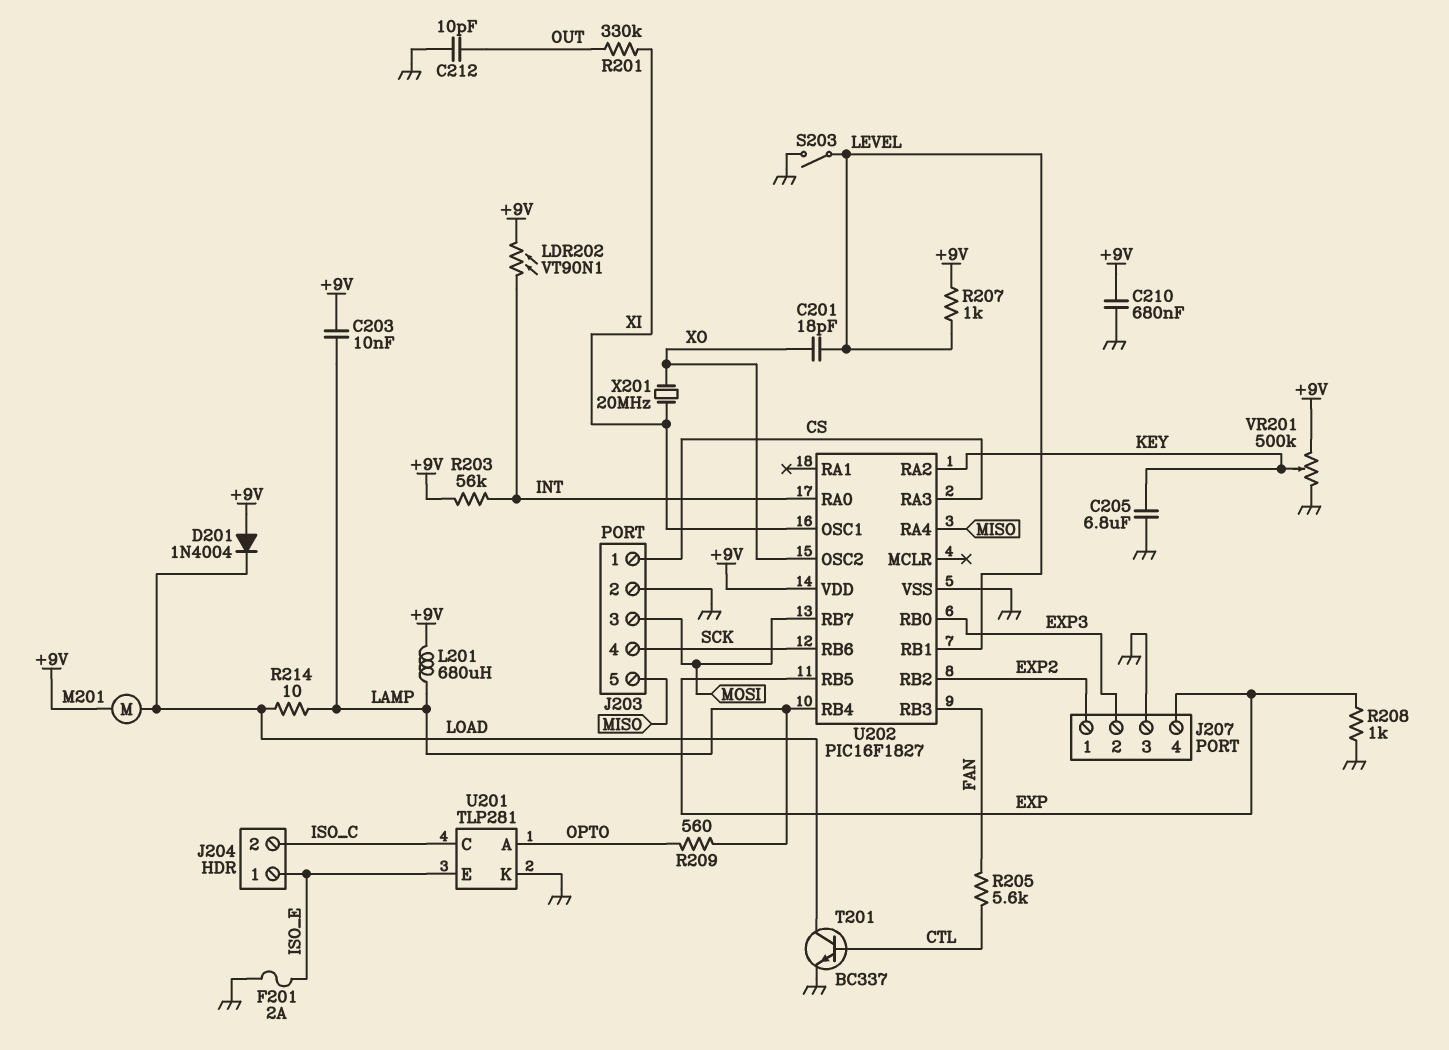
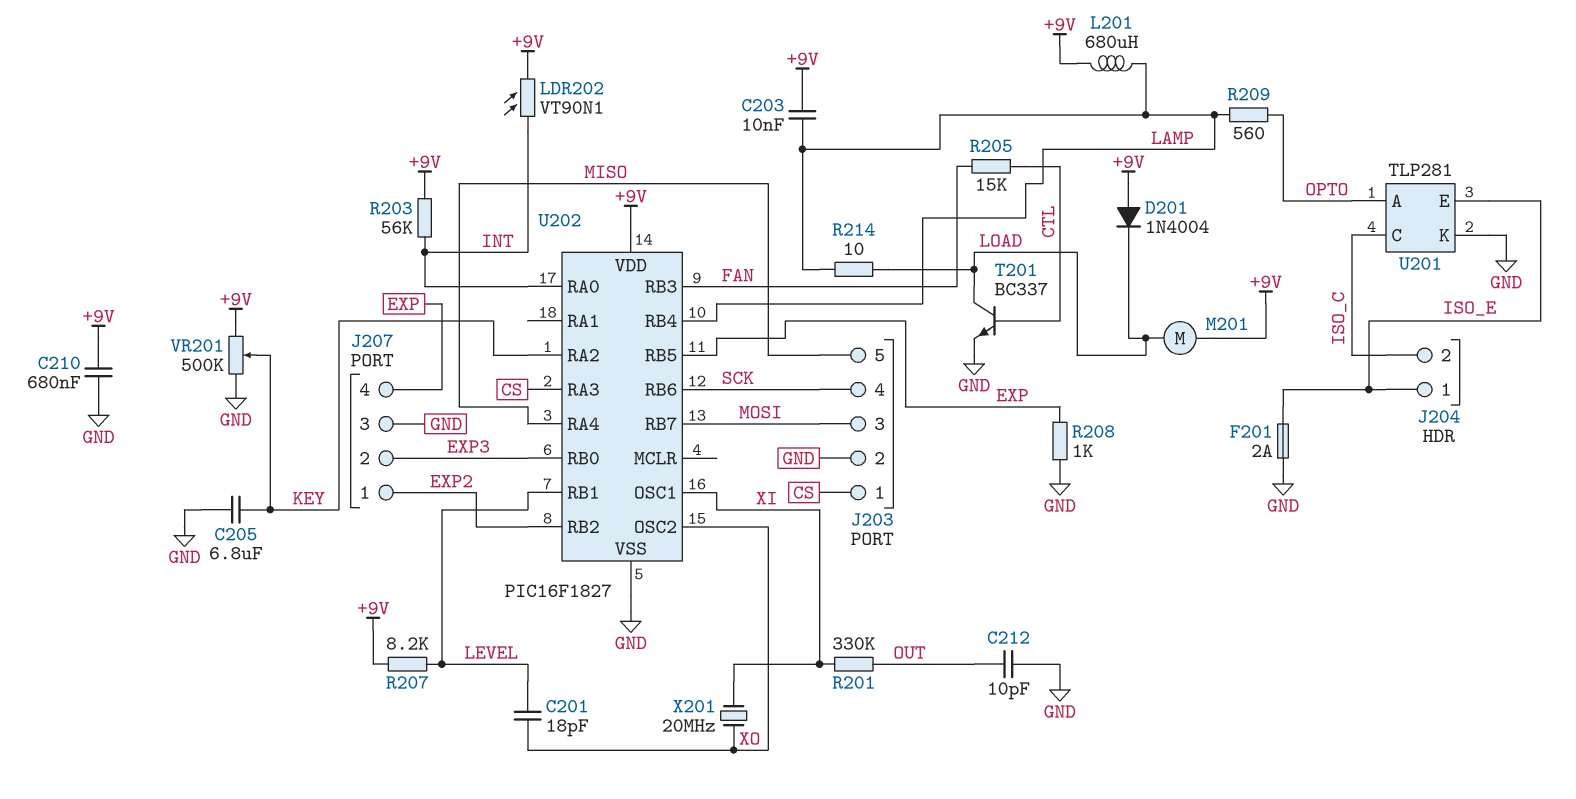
R205: 5.6k (CTL, FAN) -> 15k (CTL, FAN)
R207: 1k (+9V, LEVEL) -> 8.2k (+9V, LEVEL)
S203: switch (GND, LEVEL) -> none

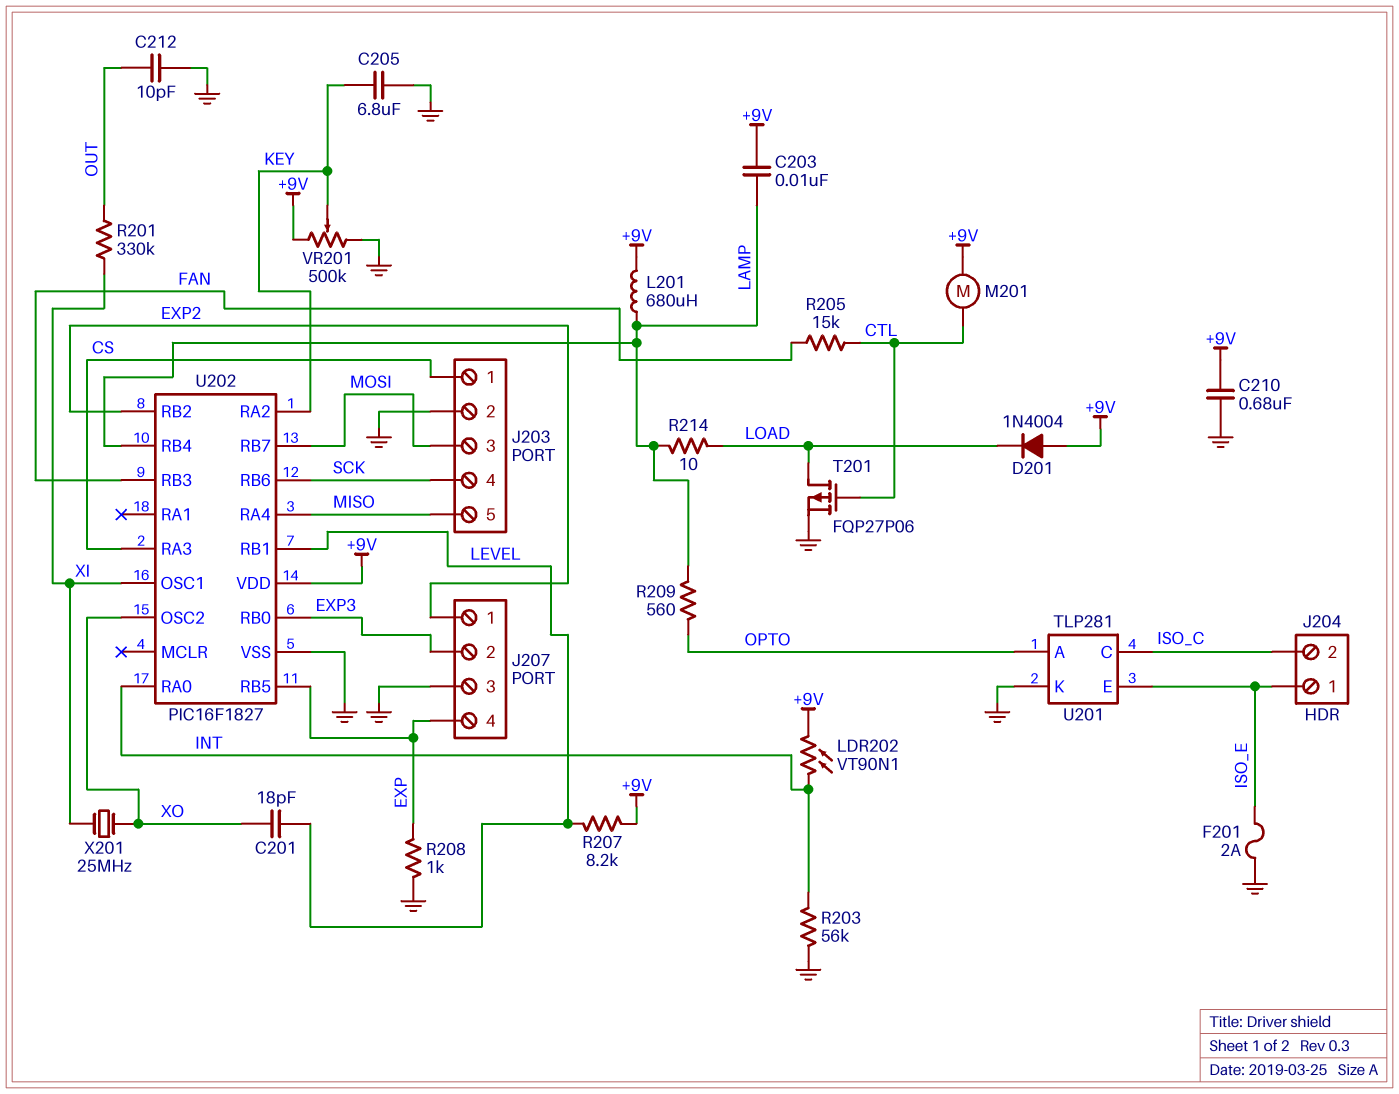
M201: motor (+9V, LOAD) -> motor (+9V, CTL)
R203: 56k (+9V, INT) -> 56k (GND, INT)
T201: NPN BC337 (B CTL, C LOAD, E GND) -> PMOS FQP27P06 (G CTL, D LOAD, S GND)
X201: 20MHz (XI, XO) -> 25MHz (XI, XO)

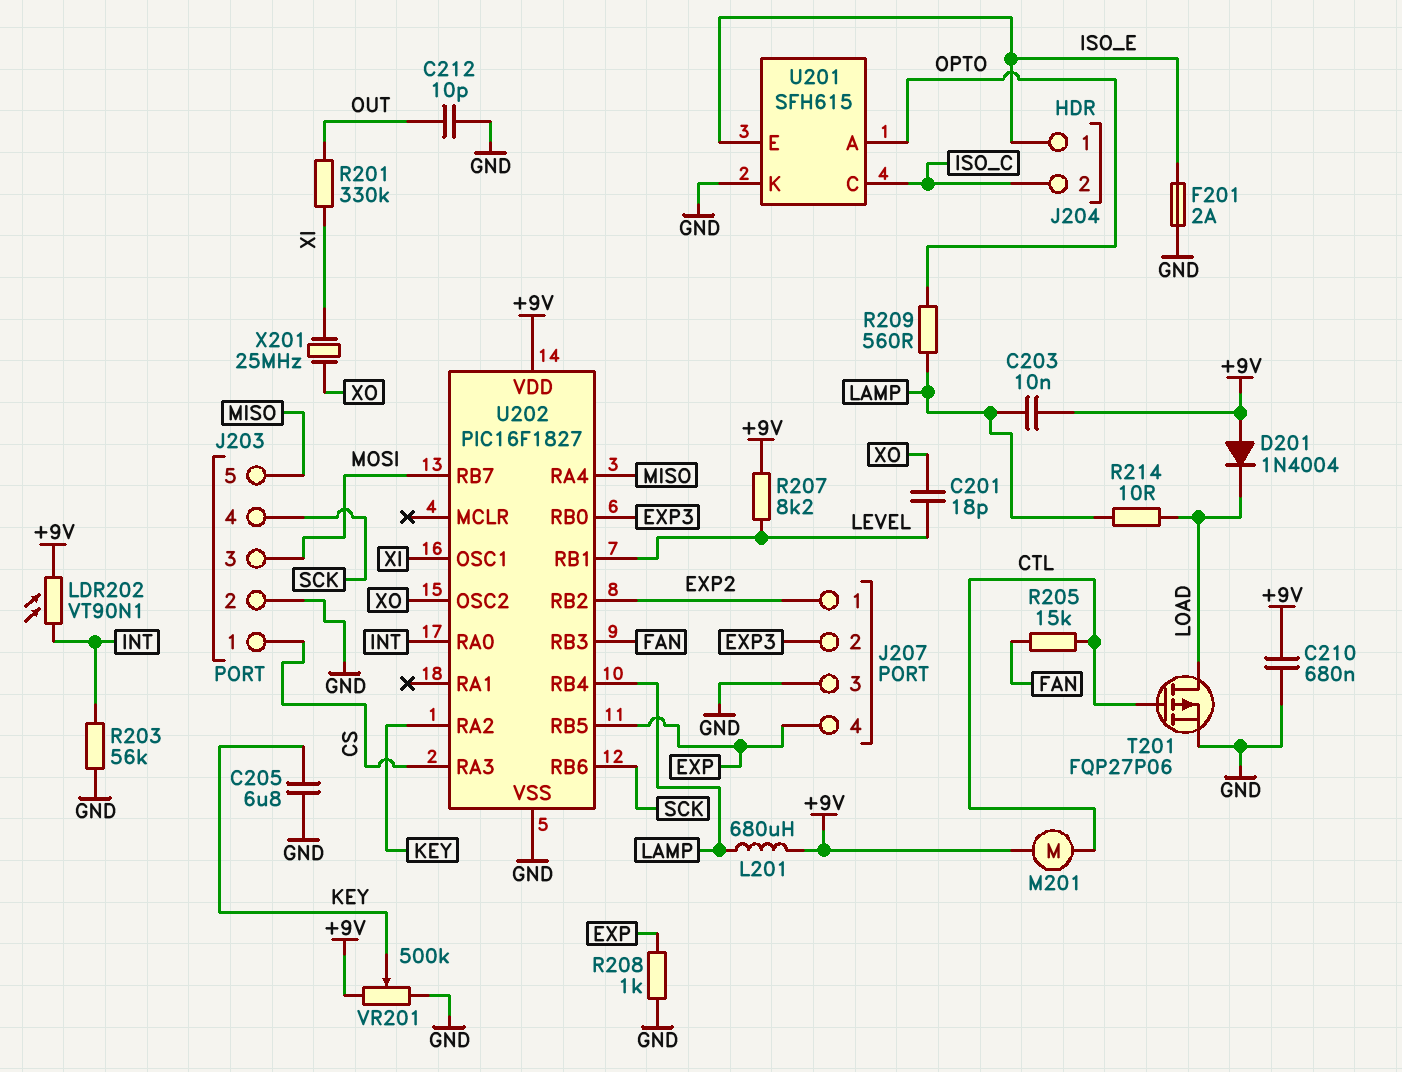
U201: TLP281 -> SFH615

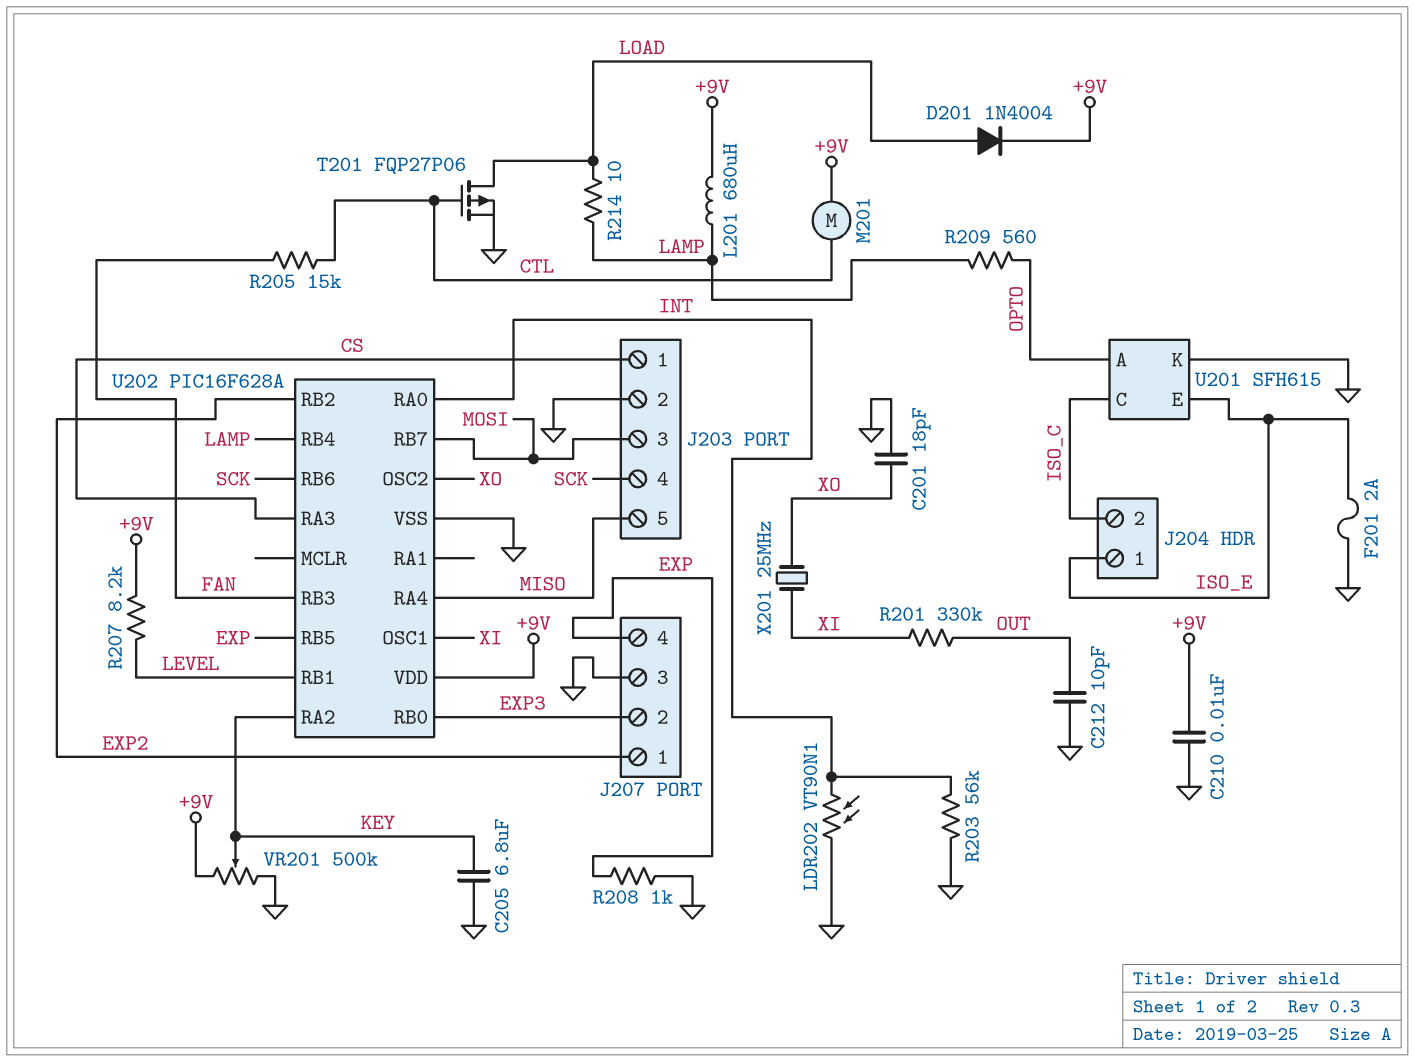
C201: 18pF (LEVEL, XO) -> 18pF (GND, XO)
C203: 10nF (+9V, LAMP) -> none
C210: 680nF (+9V, GND) -> 10nF (+9V, GND)
D201: diode 1N4004 (A +9V, K LOAD) -> diode 1N4004 (A LOAD, K +9V)
LDR202: VT90N1 (+9V, INT) -> VT90N1 (GND, INT)
U202: PIC16F1827 -> PIC16F628A

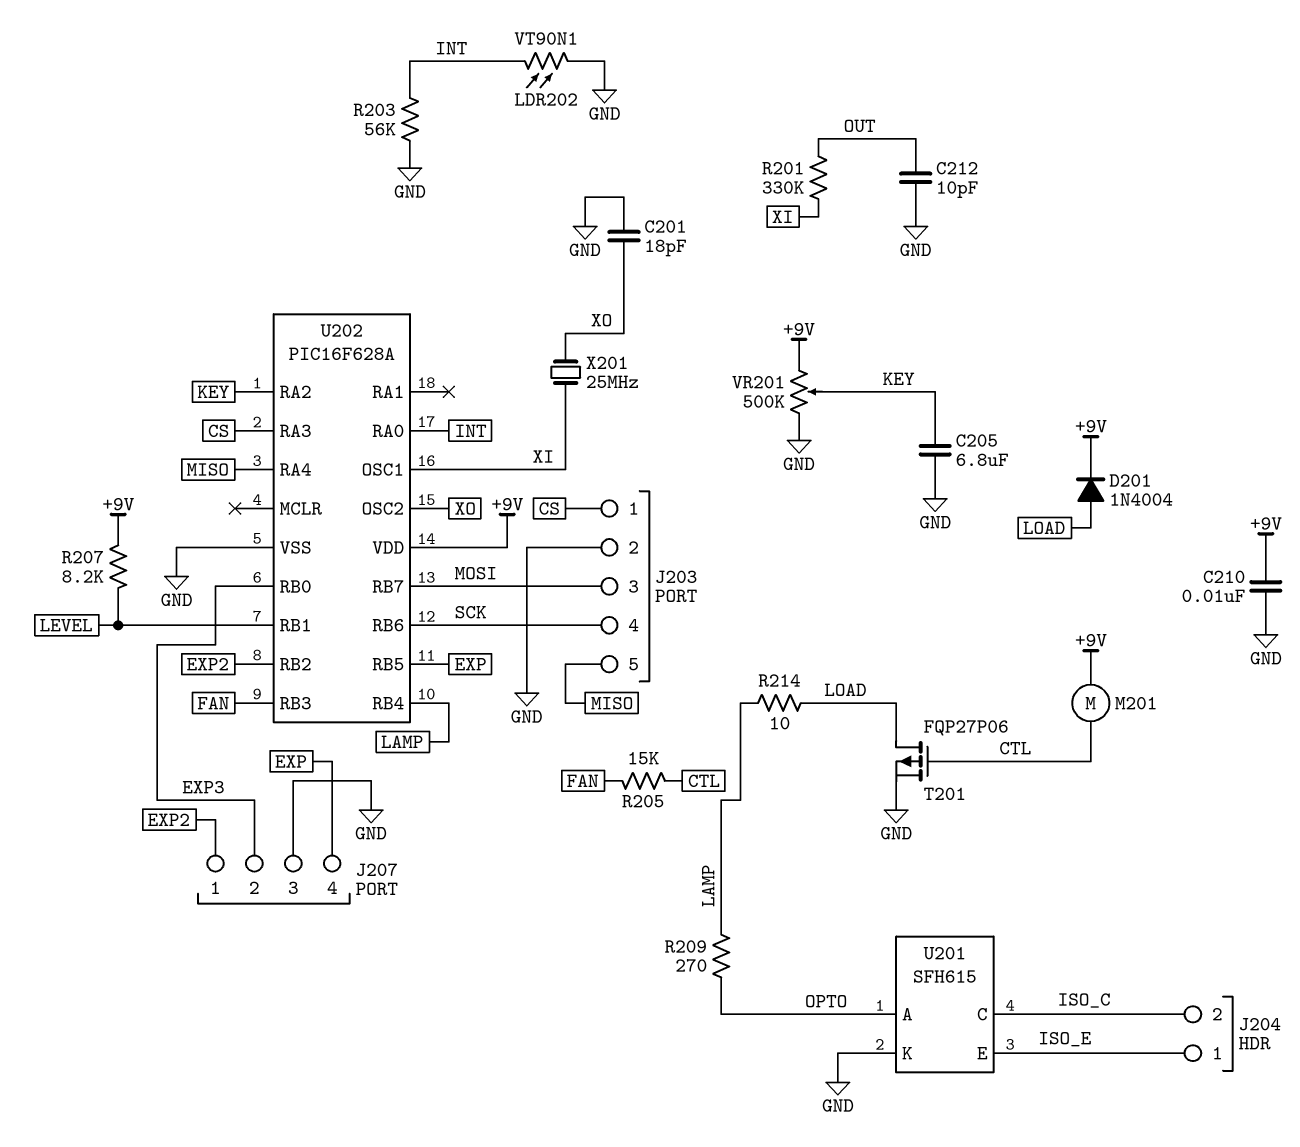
F201: 2A (GND, ISO_E) -> none
L201: 680uH (+9V, LAMP) -> none
R208: 1k (EXP, GND) -> none
R209: 560 (LAMP, OPTO) -> 270 (LAMP, OPTO)

